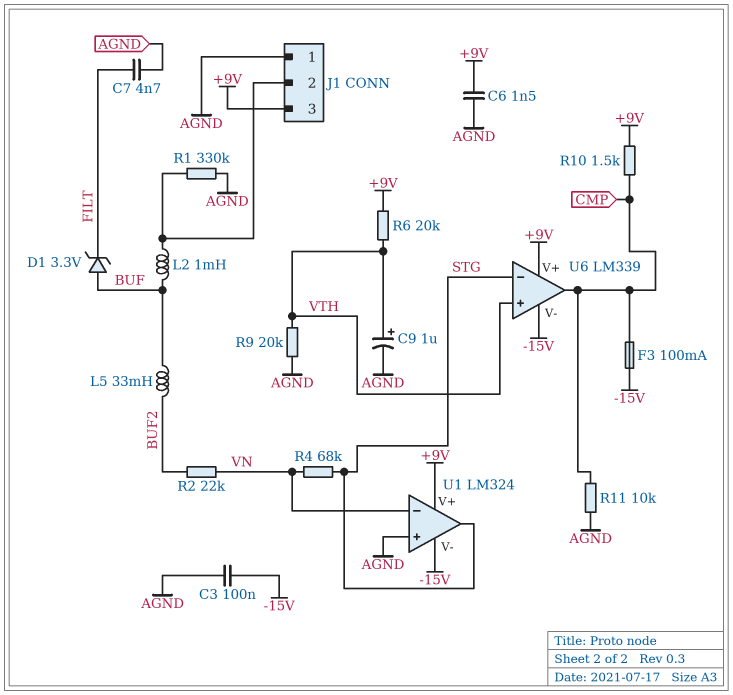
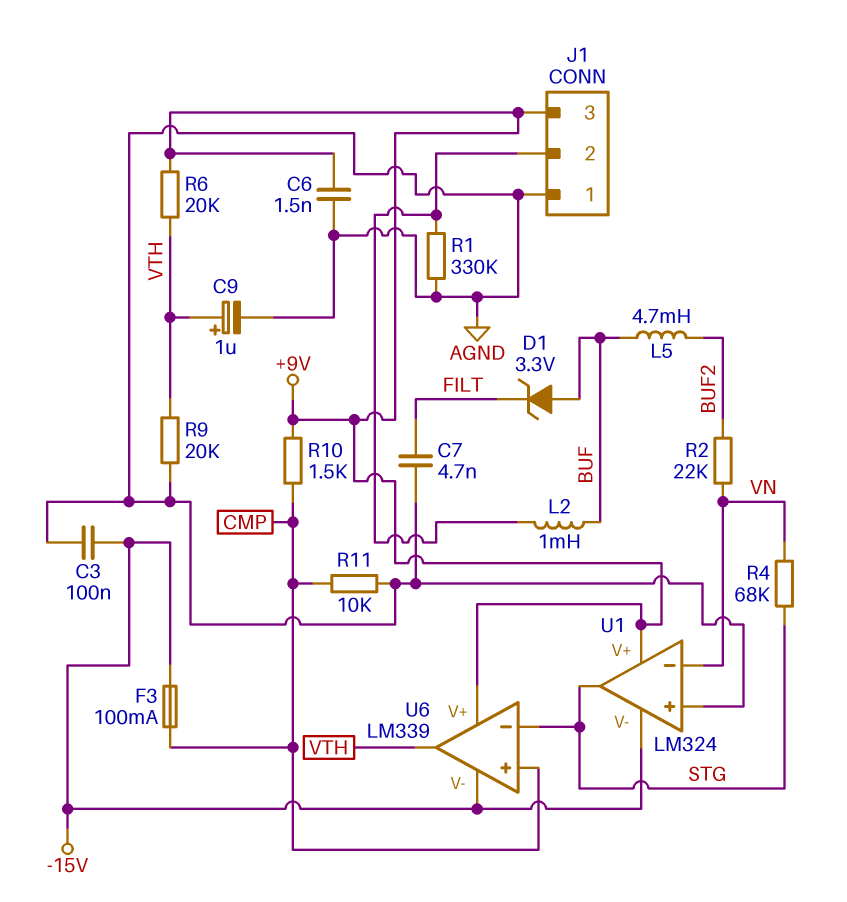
L5: 33mH (BUF, BUF2) -> 4.7mH (BUF, BUF2)
U6 pin in+: VTH -> CMP
U6 pin out: CMP -> VTH

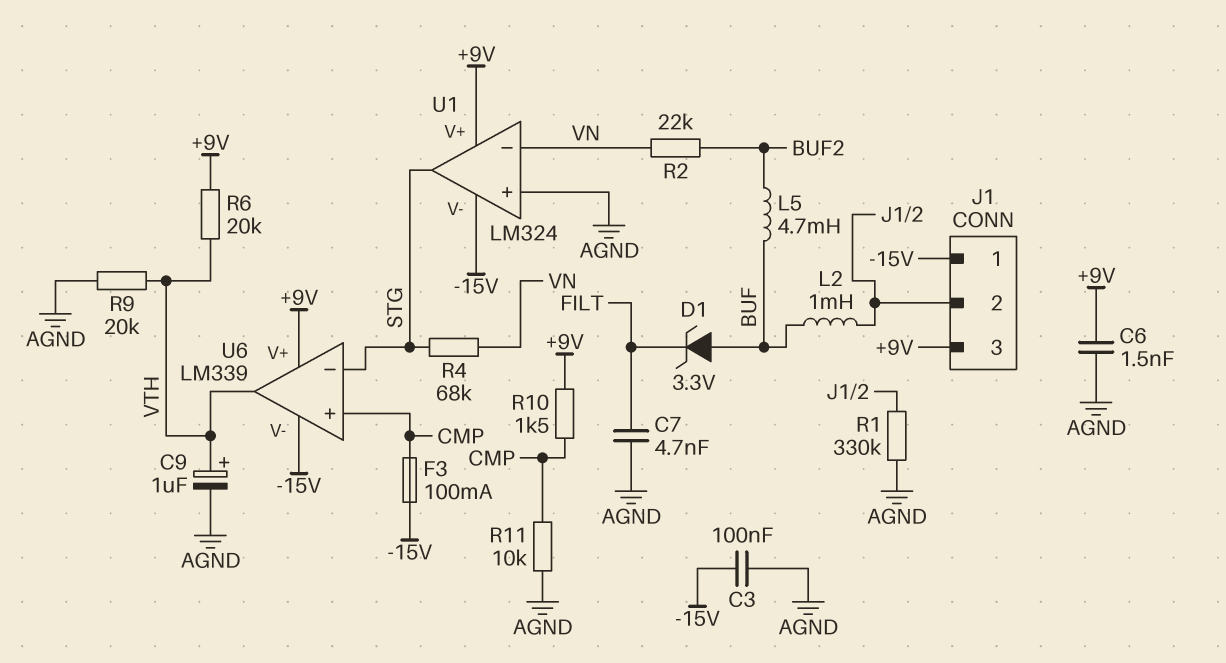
J1 pin 1: AGND -> -15V

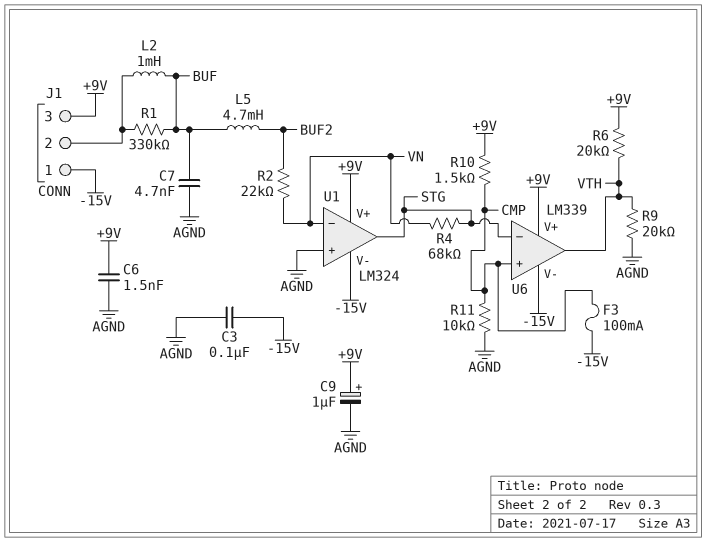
C7: 4.7nF (AGND, FILT) -> 4.7nF (AGND, BUF)
C9: 1uF (plus VTH, minus AGND) -> 1uF (plus +9V, minus AGND)
D1: zener 3.3V (A BUF, K FILT) -> none
R1: 330k (AGND, J1/2) -> 330k (BUF, J1/2)

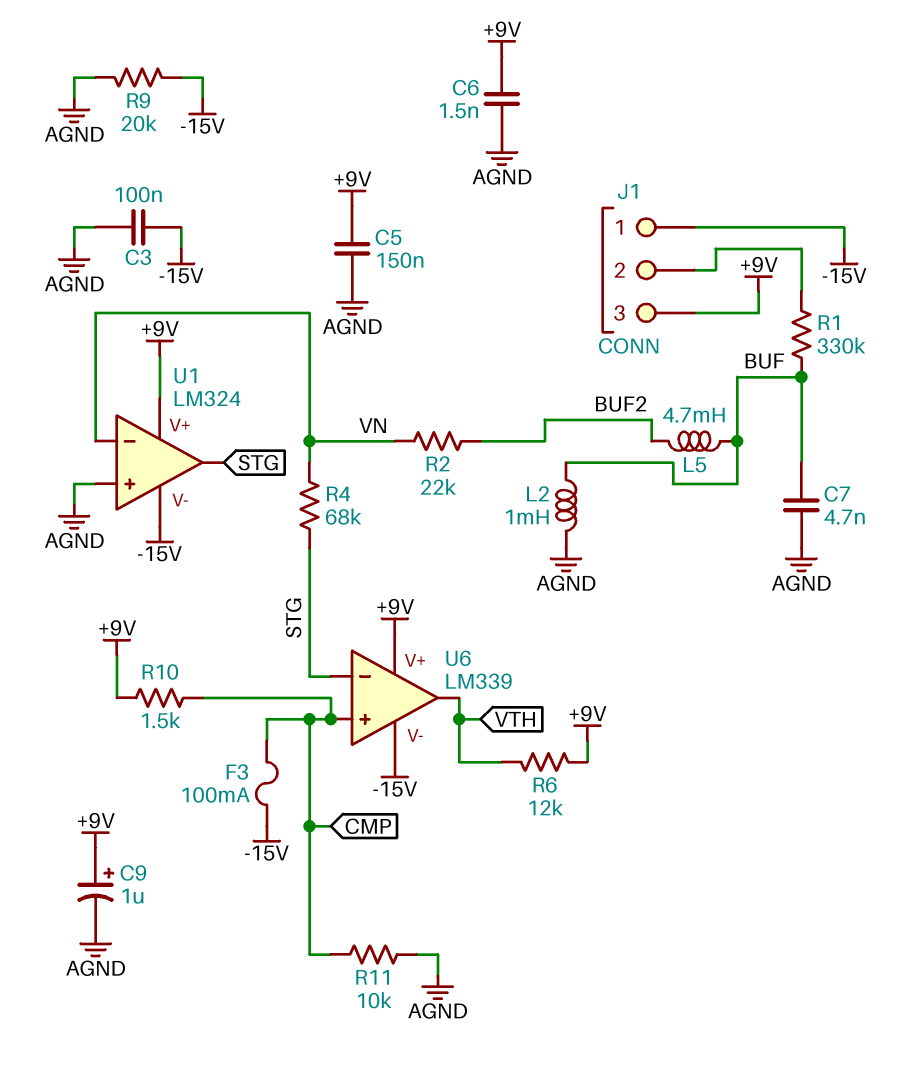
C5: none -> 150nF (+9V, AGND)
L2: 1mH (BUF, J1/2) -> 1mH (AGND, BUF)
R6: 20k (+9V, VTH) -> 12k (+9V, VTH)
R9: 20k (AGND, VTH) -> 20k (-15V, AGND)

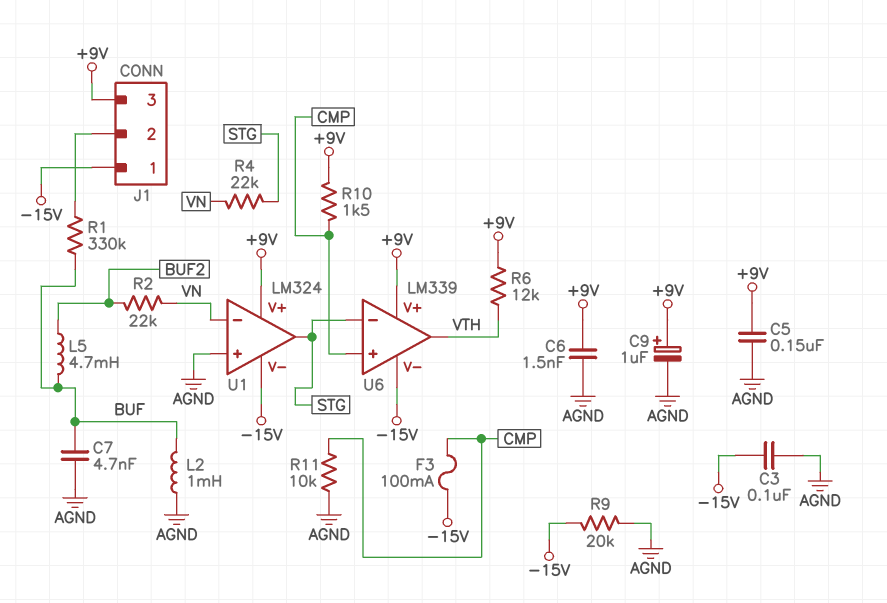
R4: 68k (STG, VN) -> 22k (STG, VN)

